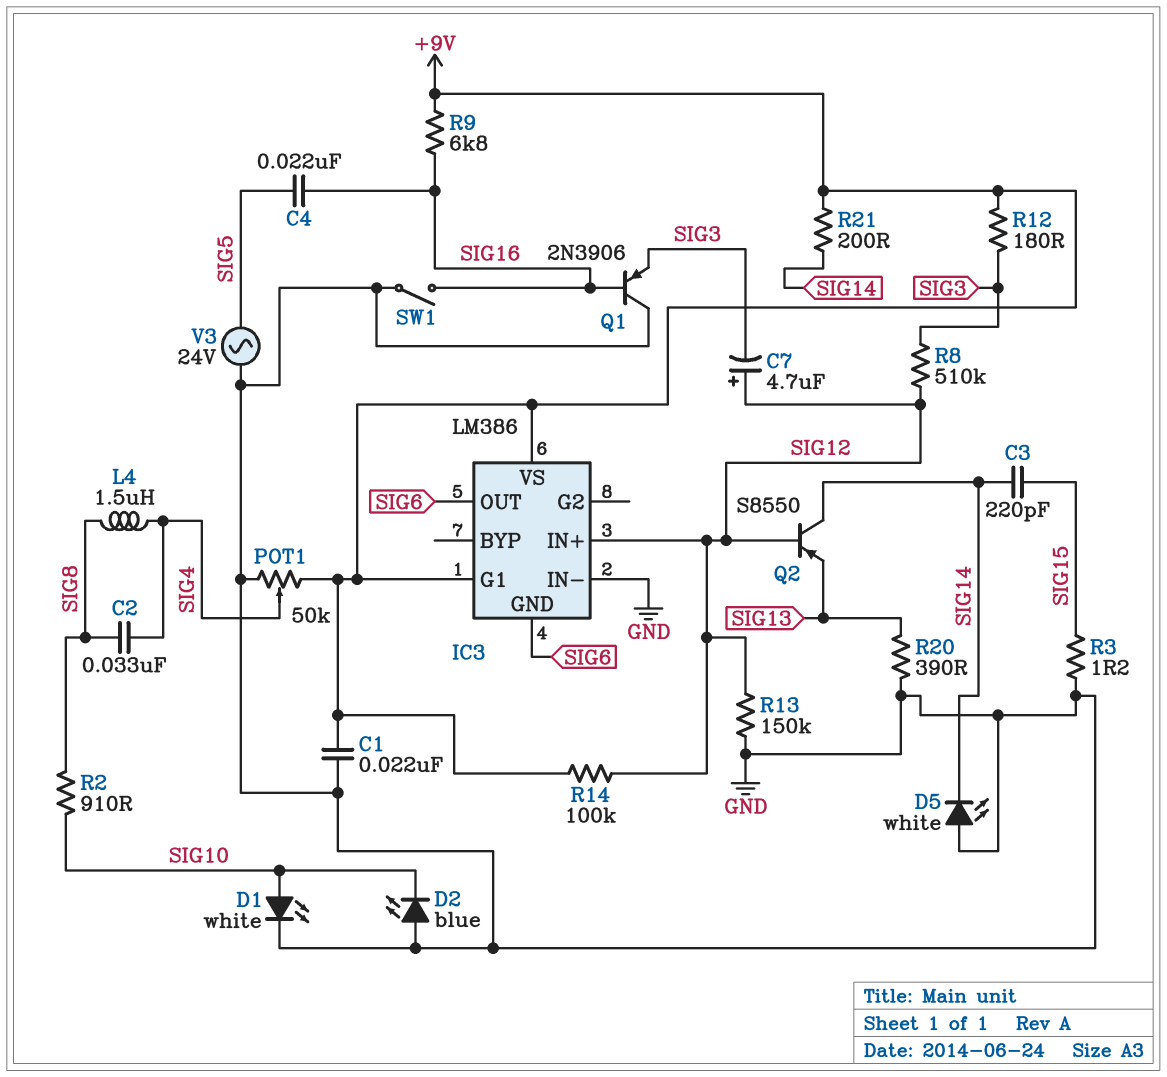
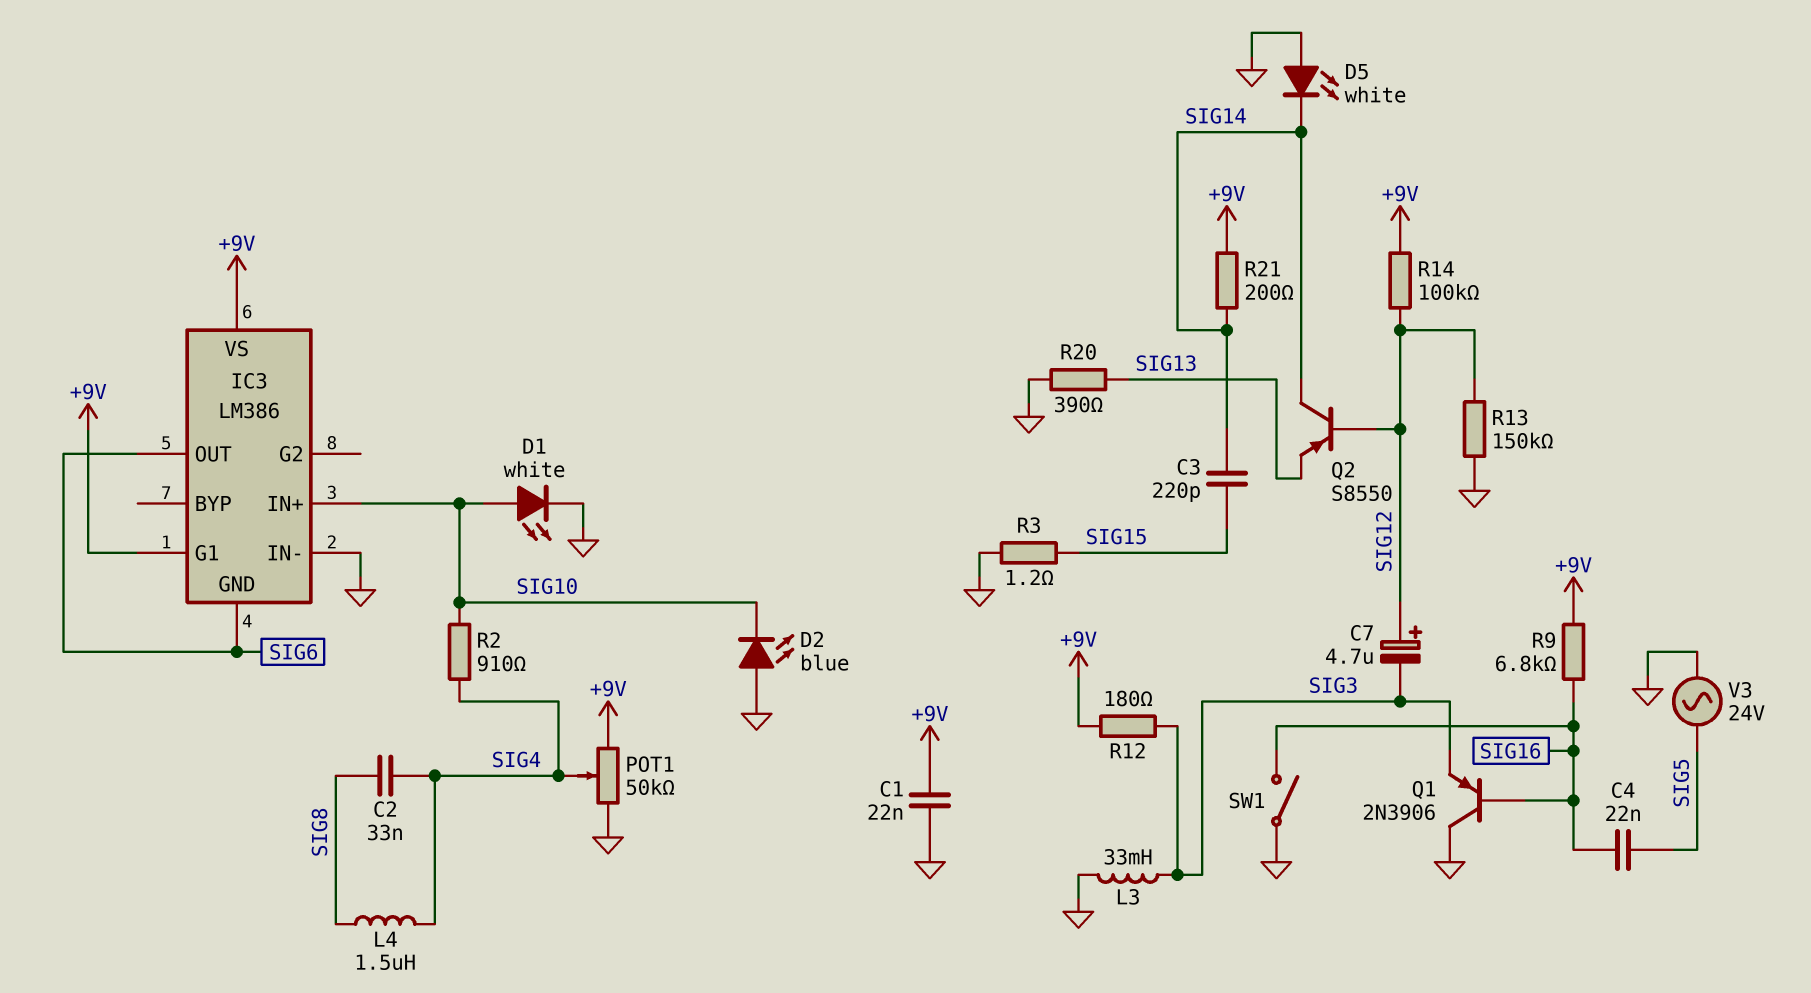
IC3 pin IN+: SIG12 -> SIG10
L3: none -> 33mH (GND, SIG3)
R2: 910 (SIG8, SIG10) -> 910 (SIG4, SIG10)
R8: 510k (SIG3, SIG12) -> none

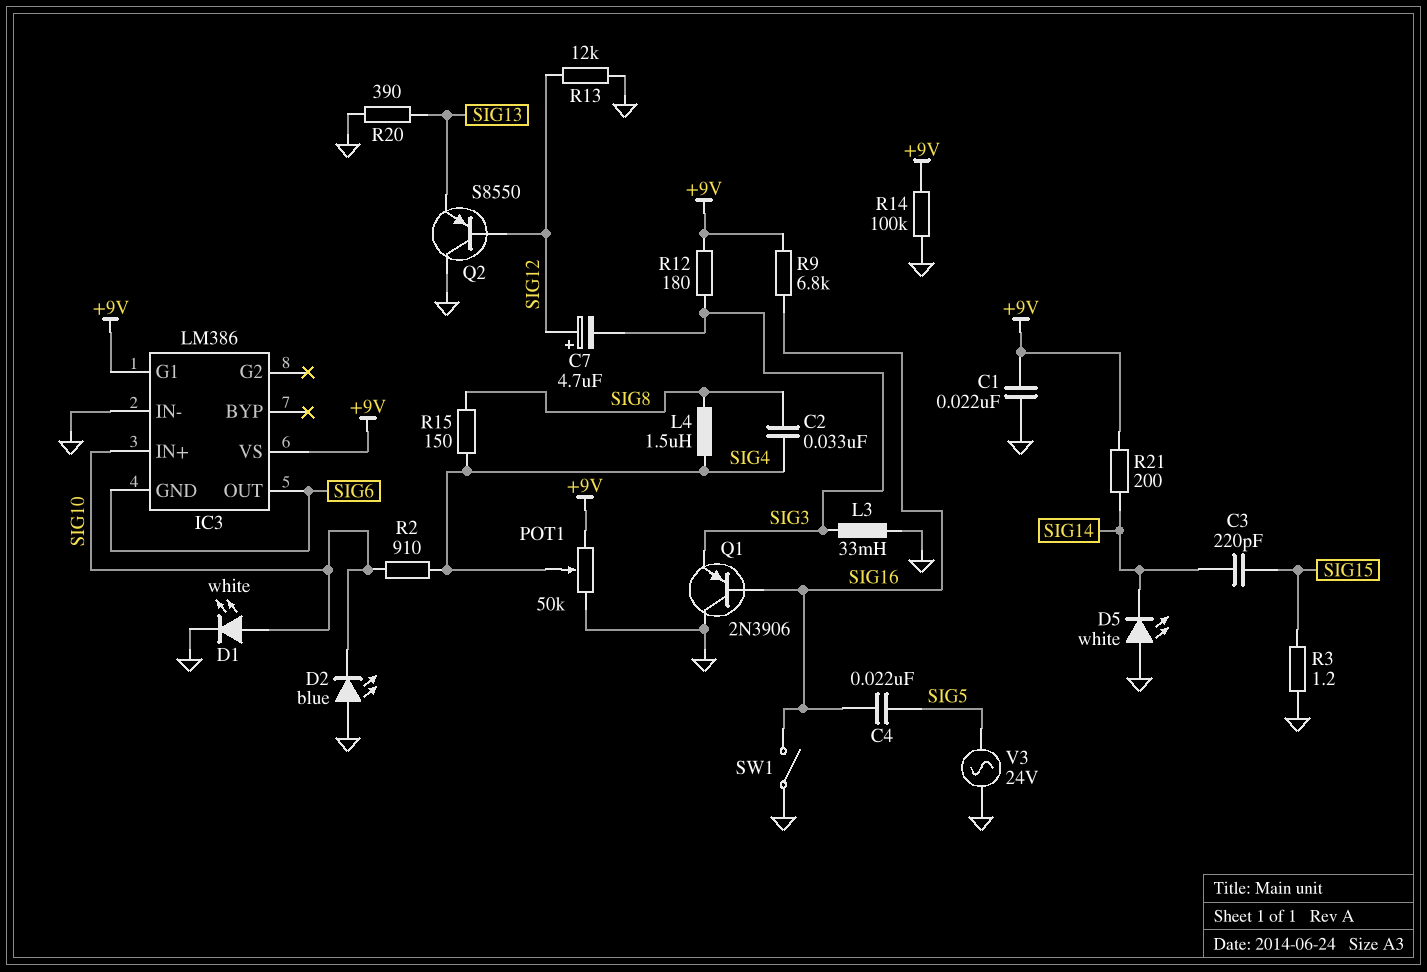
Q2: PNP S8550 (B SIG12, C SIG14, E SIG13) -> PNP S8550 (B SIG12, C GND, E SIG13)
R13: 150k (GND, SIG12) -> 12k (GND, SIG12)
R14: 100k (+9V, SIG12) -> 100k (+9V, GND)
R15: none -> 150 (SIG4, SIG8)

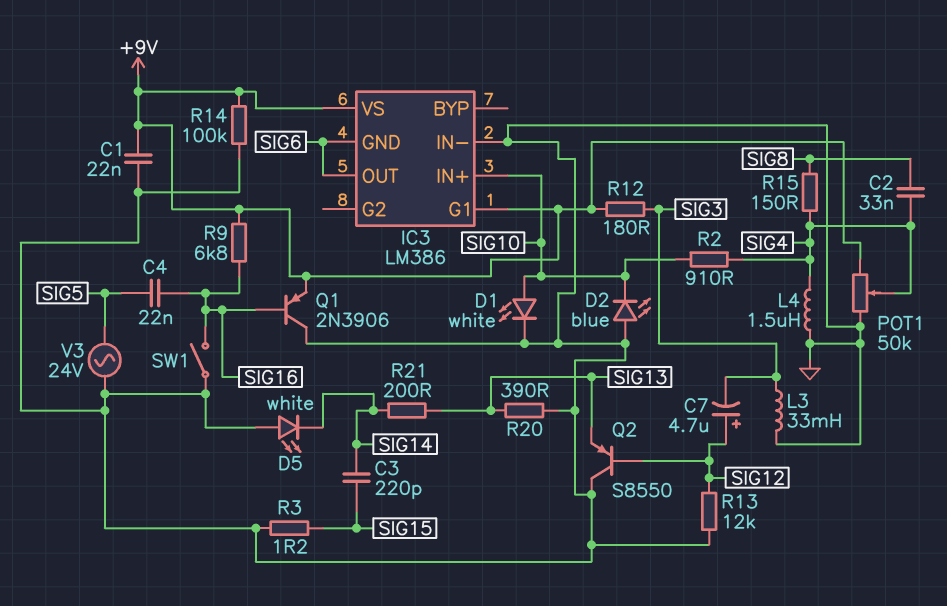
L4: 1.5uH (SIG4, SIG8) -> 1.5uH (GND, SIG4)
Q1: PNP 2N3906 (B SIG16, C GND, E SIG3) -> PNP 2N3906 (B SIG16, C GND, E +9V)
R21: 200 (+9V, SIG14) -> 200 (SIG13, SIG14)

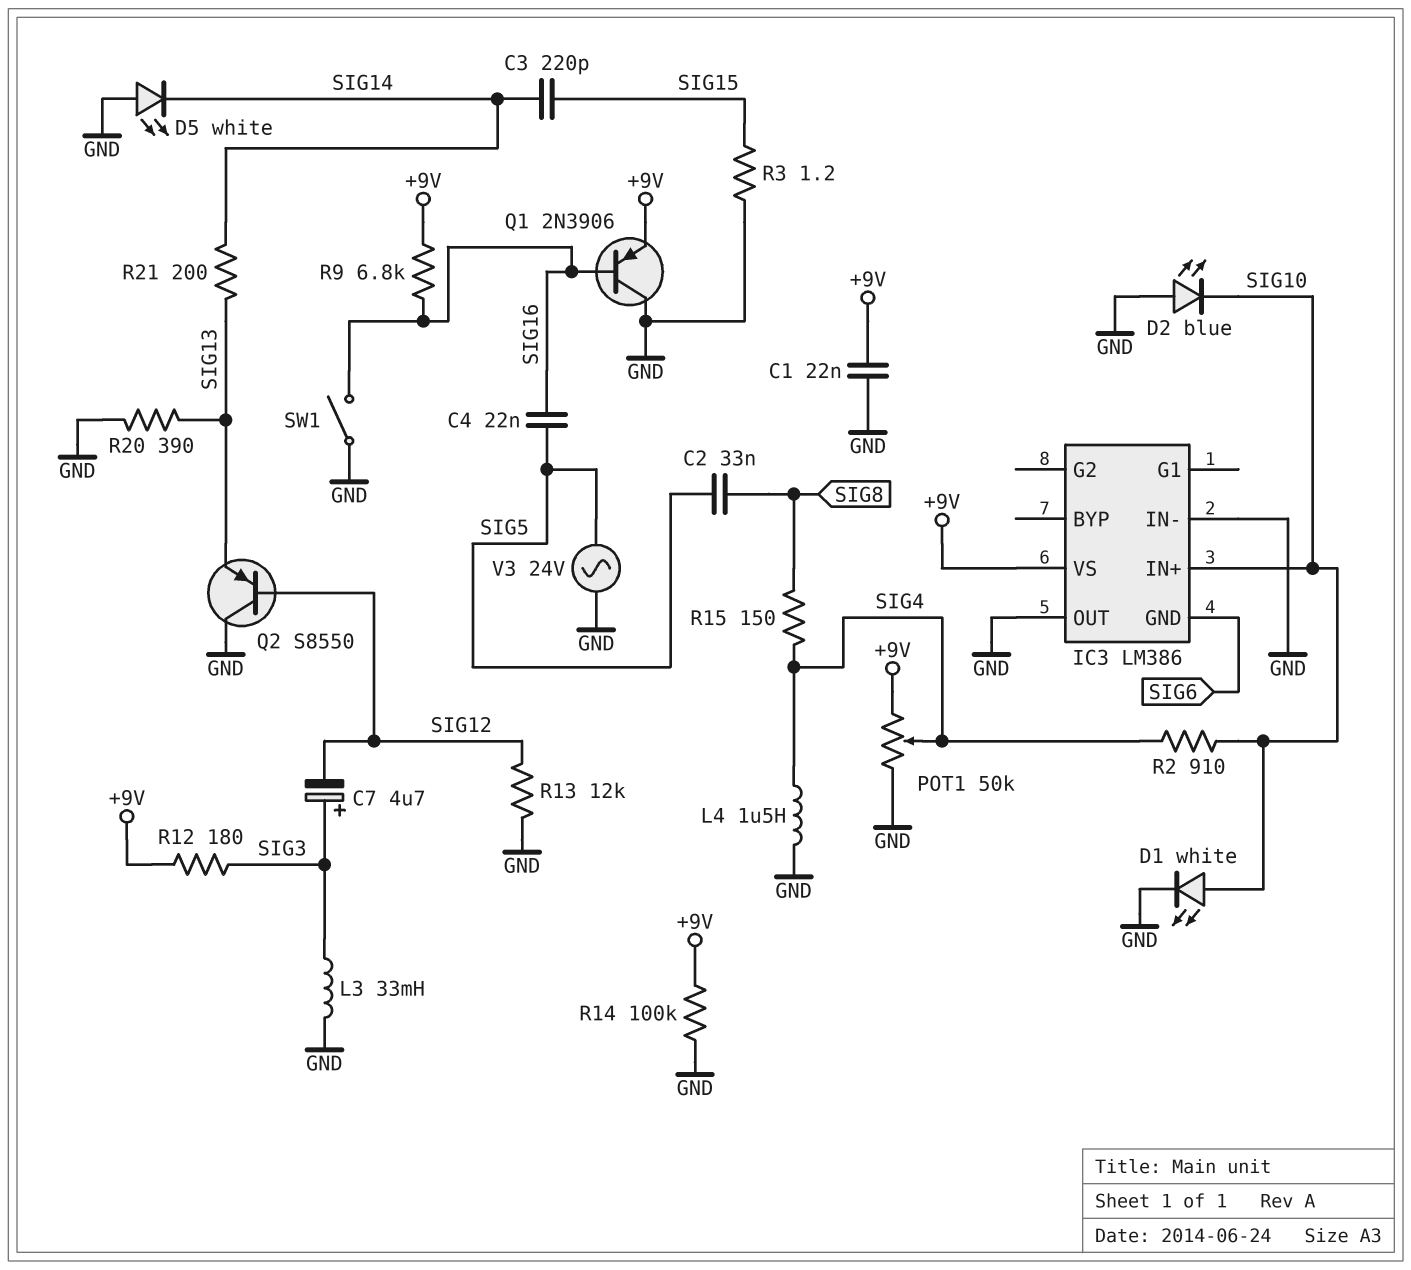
C2: 33nF (SIG4, SIG8) -> 33nF (SIG5, SIG8)
C7: 4.7uF (plus SIG12, minus SIG3) -> 4.7uF (plus SIG3, minus SIG12)
IC3 pin G1: +9V -> none
IC3 pin OUT: SIG6 -> GND

